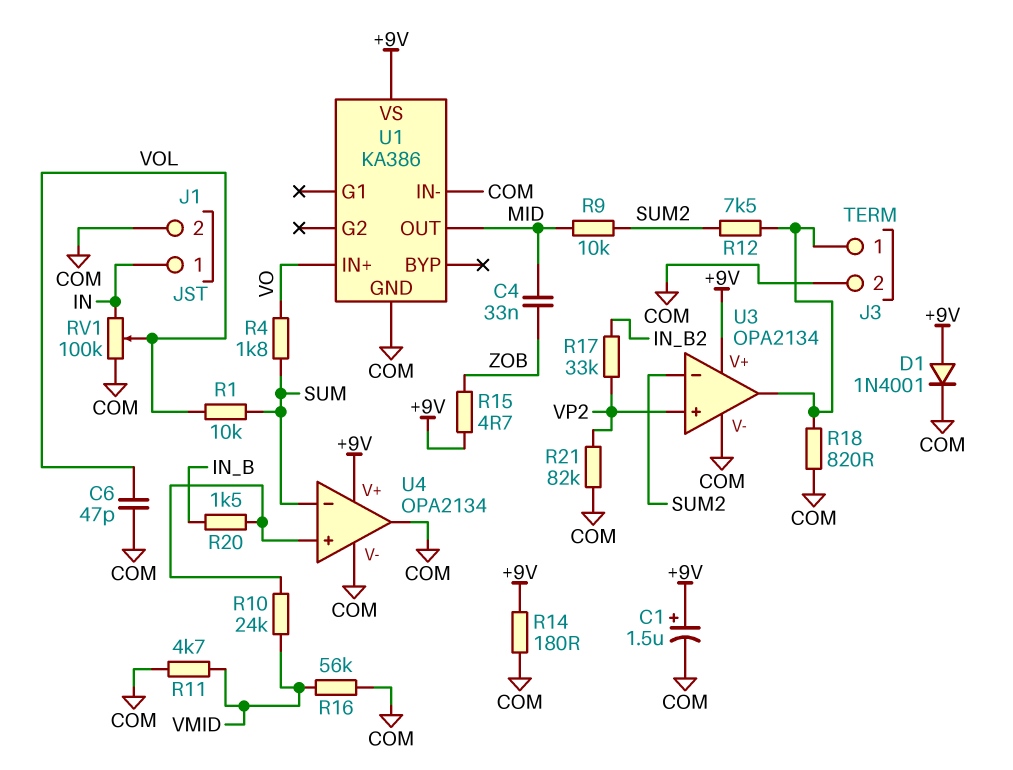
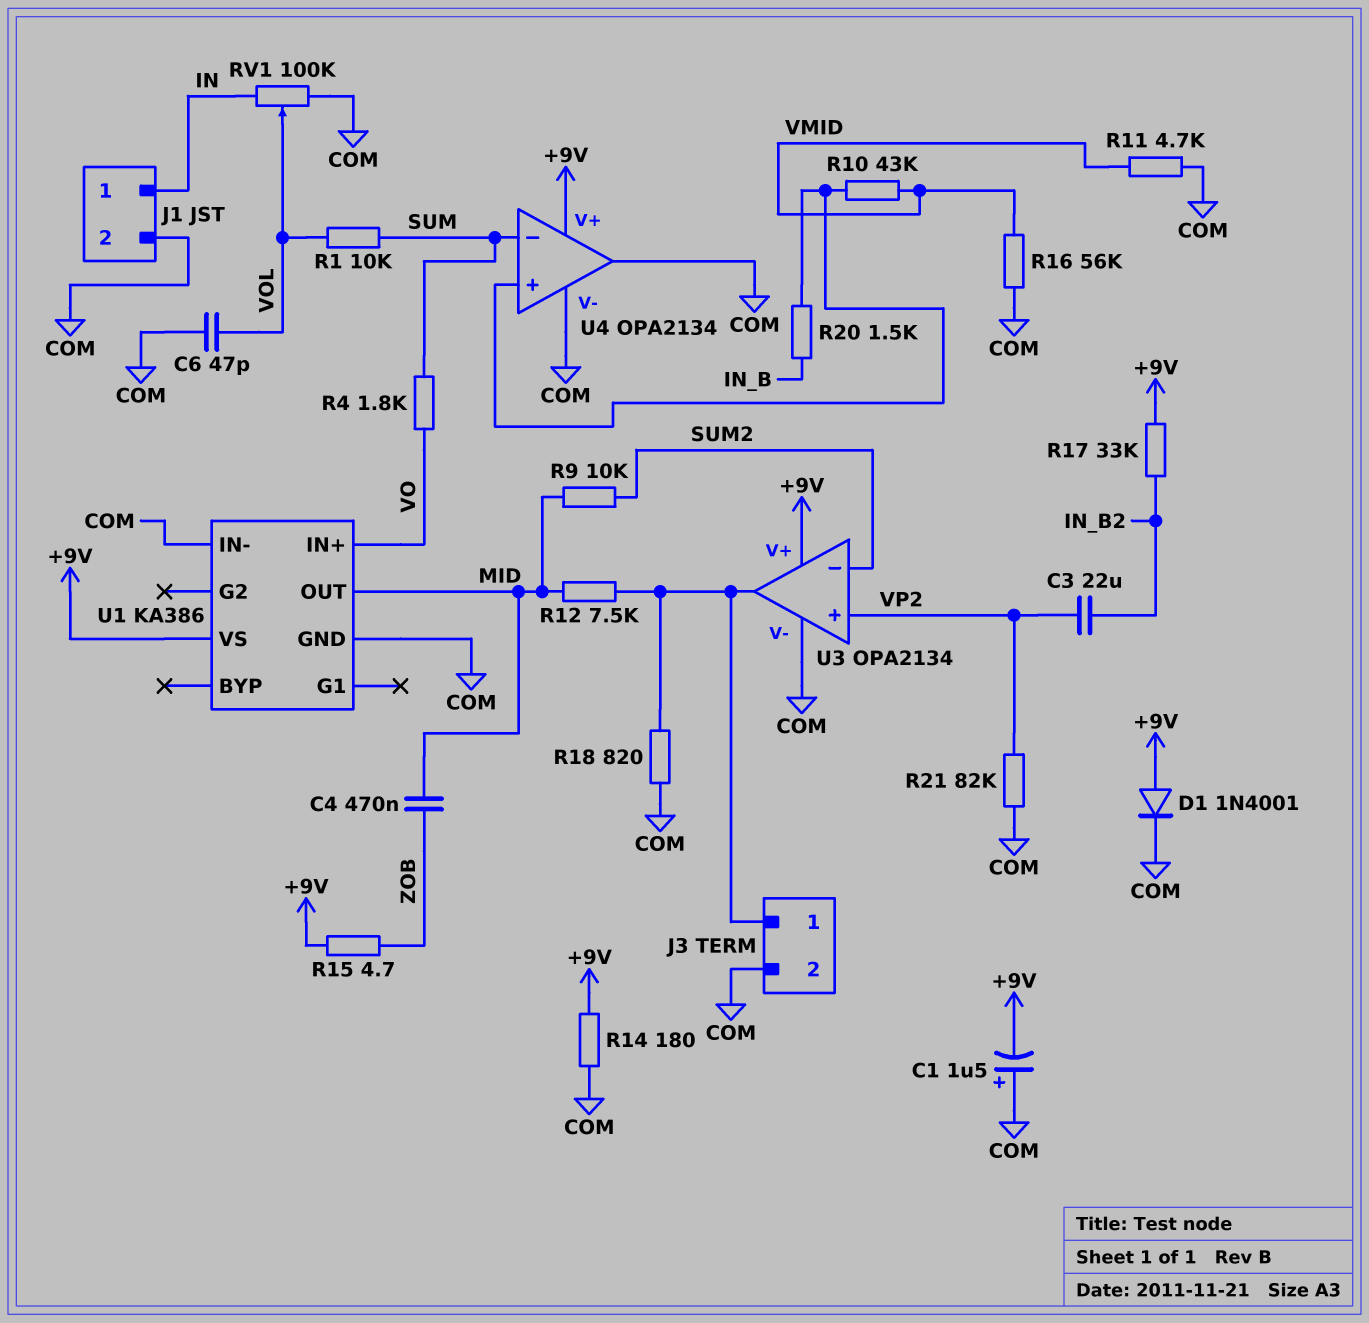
C1: 1.5uF (plus +9V, minus COM) -> 1.5uF (plus COM, minus +9V)
C3: none -> 22uF (IN_B2, VP2)
C4: 33nF (MID, ZOB) -> 470nF (MID, ZOB)
R10: 24k (U4/in+, VMID) -> 43k (U4/in+, VMID)
R12: 7.5k (J3/1, SUM2) -> 7.5k (J3/1, MID)
R17: 33k (IN_B2, VP2) -> 33k (+9V, IN_B2)

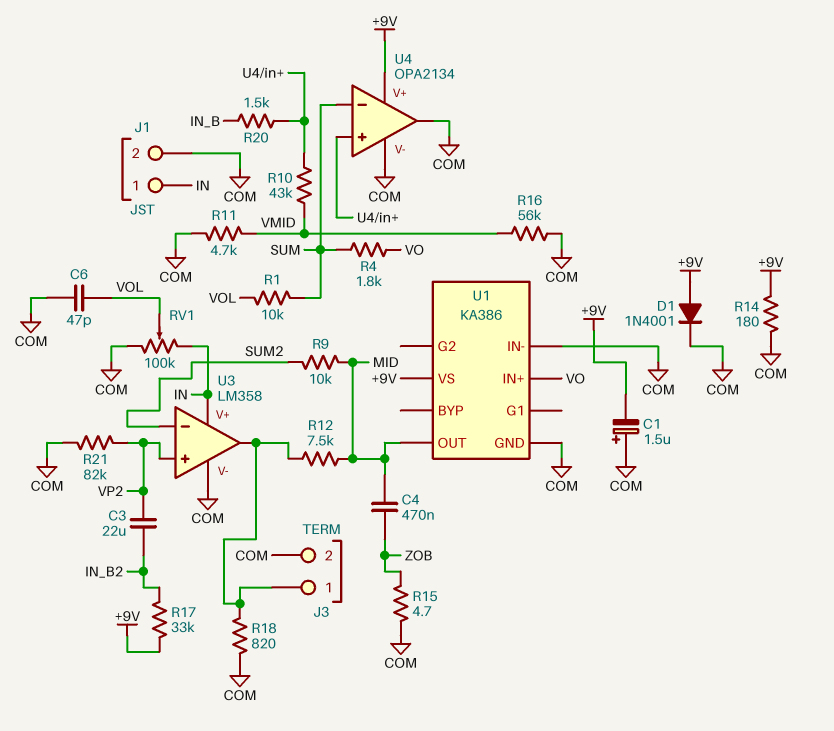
R15: 4.7 (+9V, ZOB) -> 4.7 (COM, ZOB)
U3: OPA2134 -> LM358
U3 pin V+: +9V -> IN

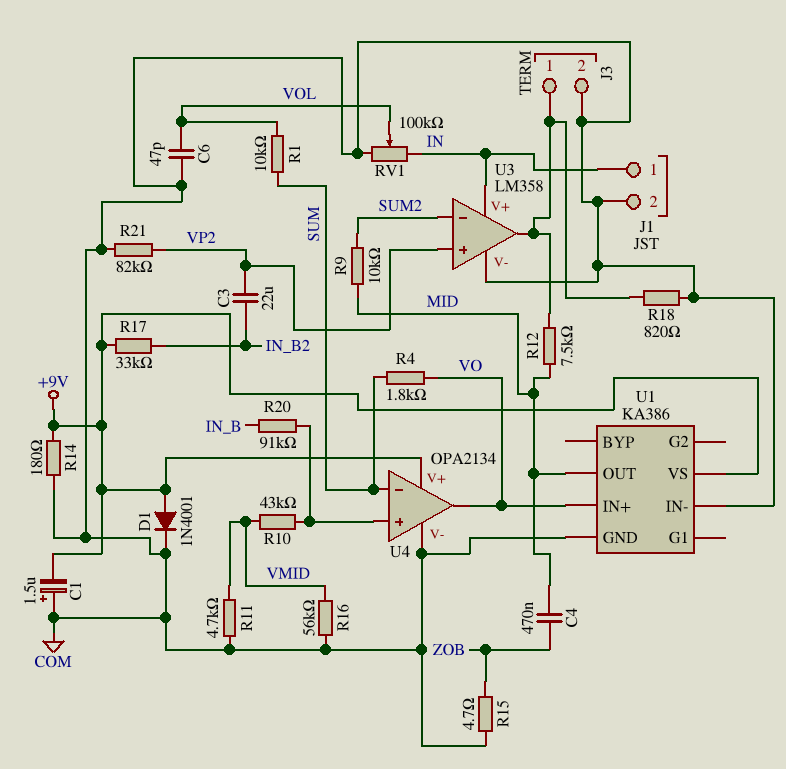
R20: 1.5k (IN_B, U4/in+) -> 91k (IN_B, U4/in+)
U4 pin out: COM -> VO

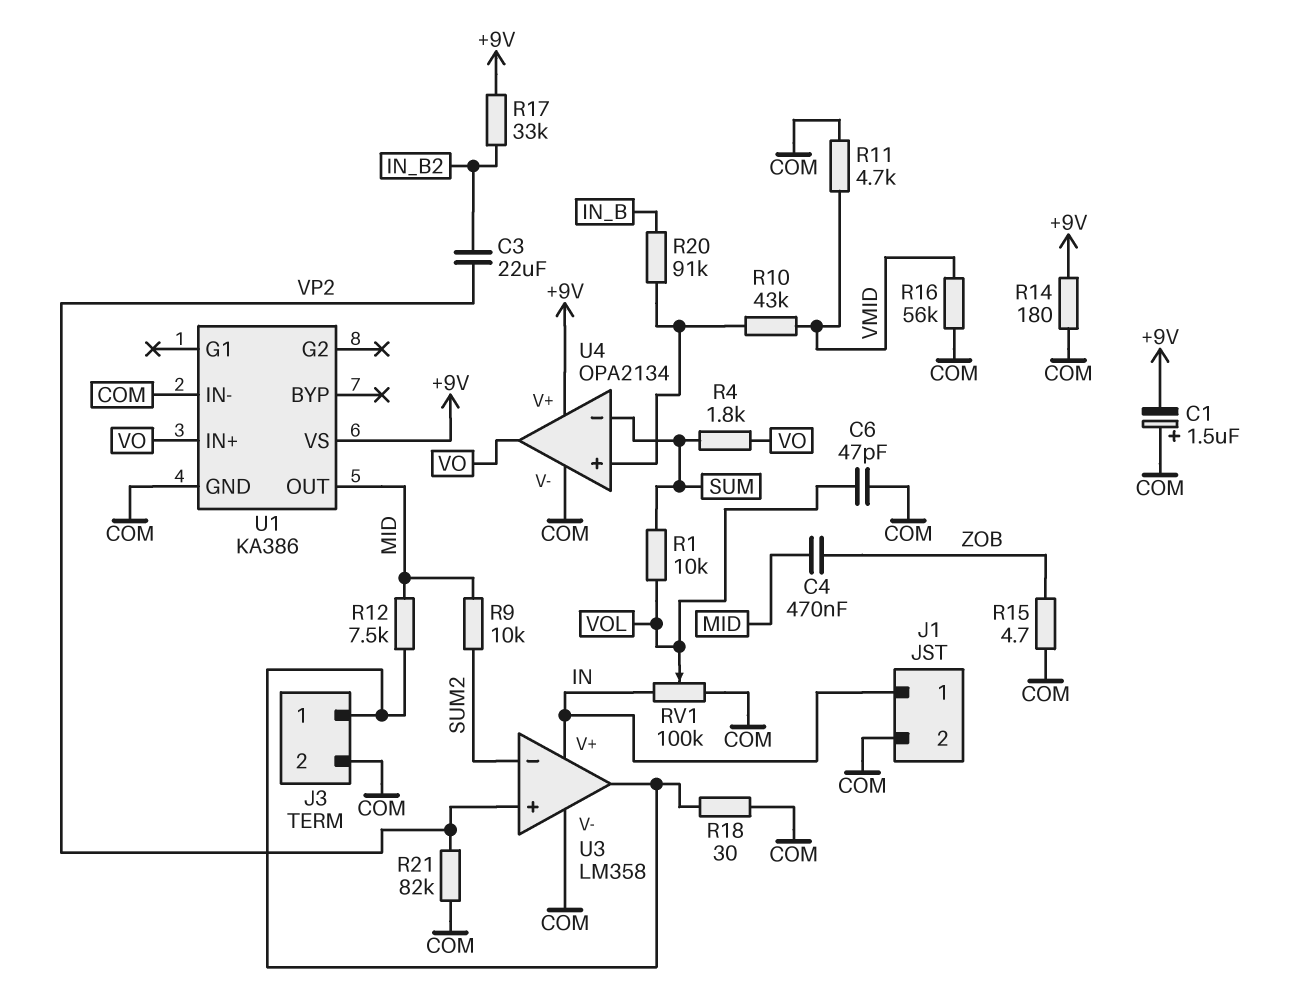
D1: diode 1N4001 (A +9V, K COM) -> none
R18: 820 (COM, J3/1) -> 30 (COM, J3/1)

